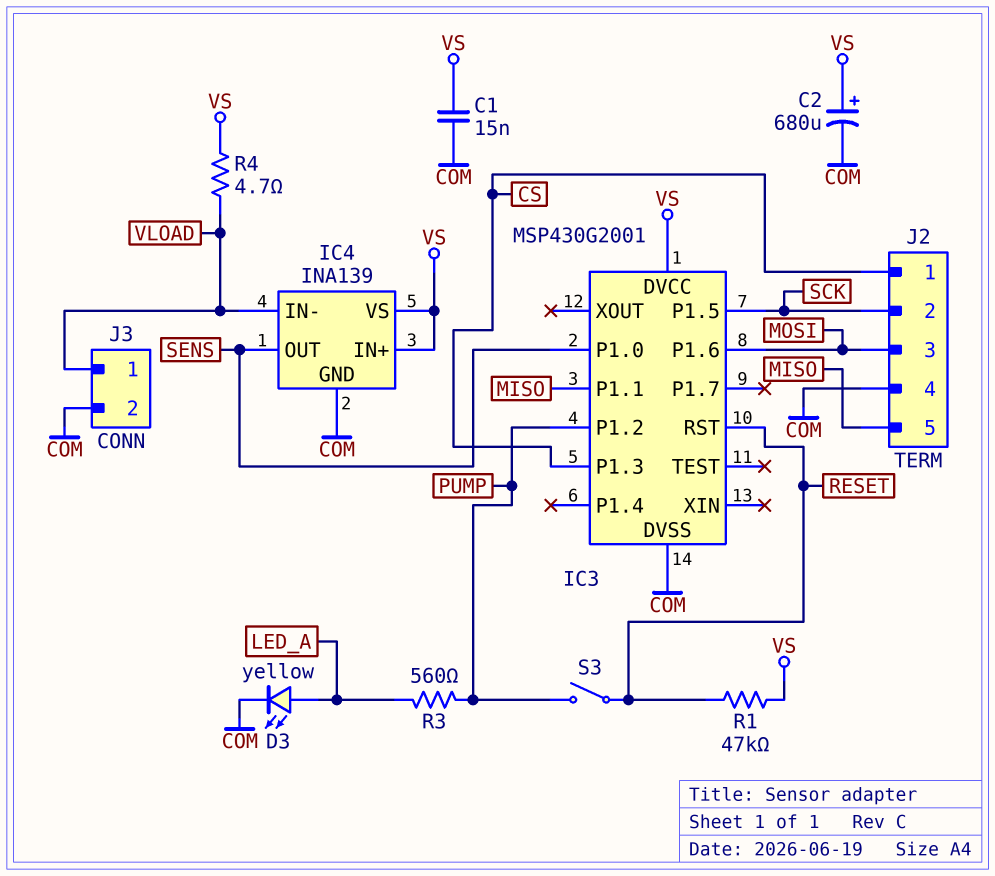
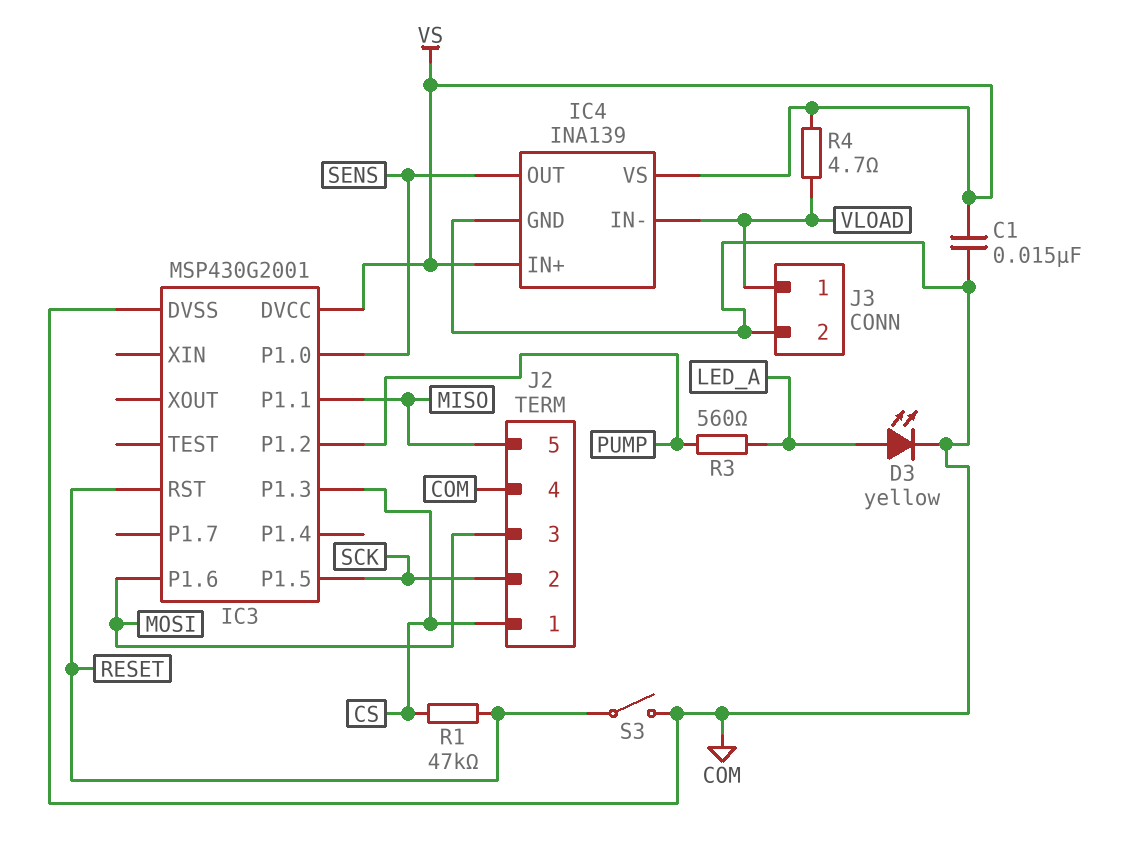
C2: 680uF (plus VS, minus COM) -> none
R1: 47k (RESET, VS) -> 47k (CS, RESET)
S3: switch (PUMP, RESET) -> switch (COM, RESET)

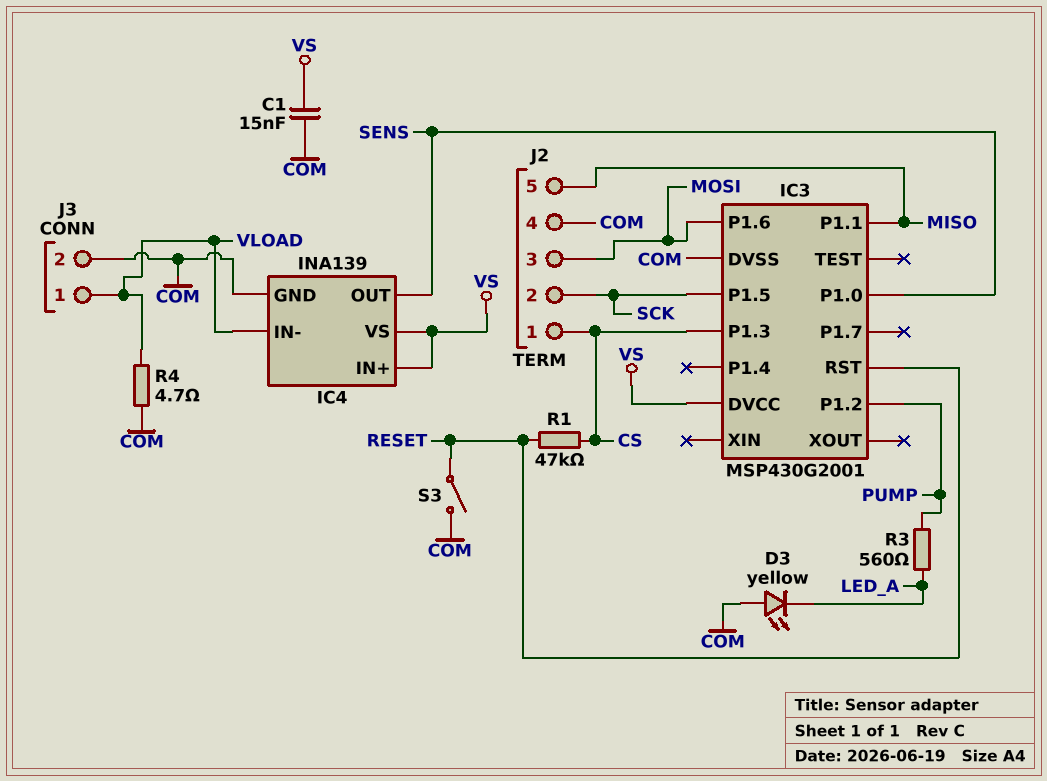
D3: LED yellow (A LED_A, K COM) -> LED yellow (A COM, K LED_A)
R4: 4.7 (VLOAD, VS) -> 4.7 (COM, VLOAD)

